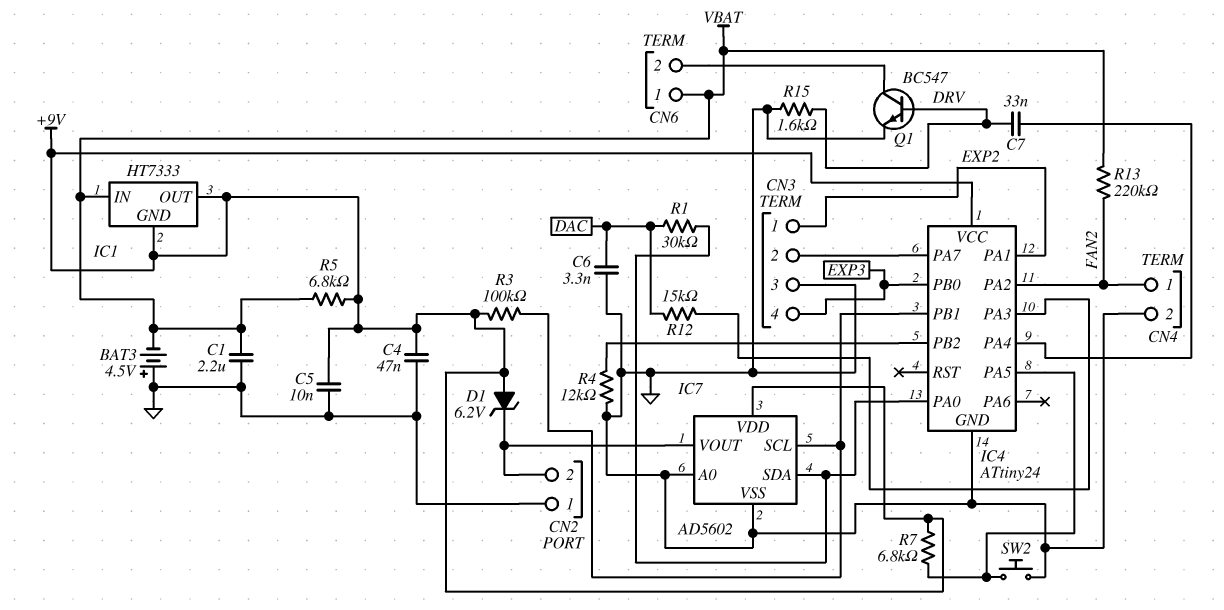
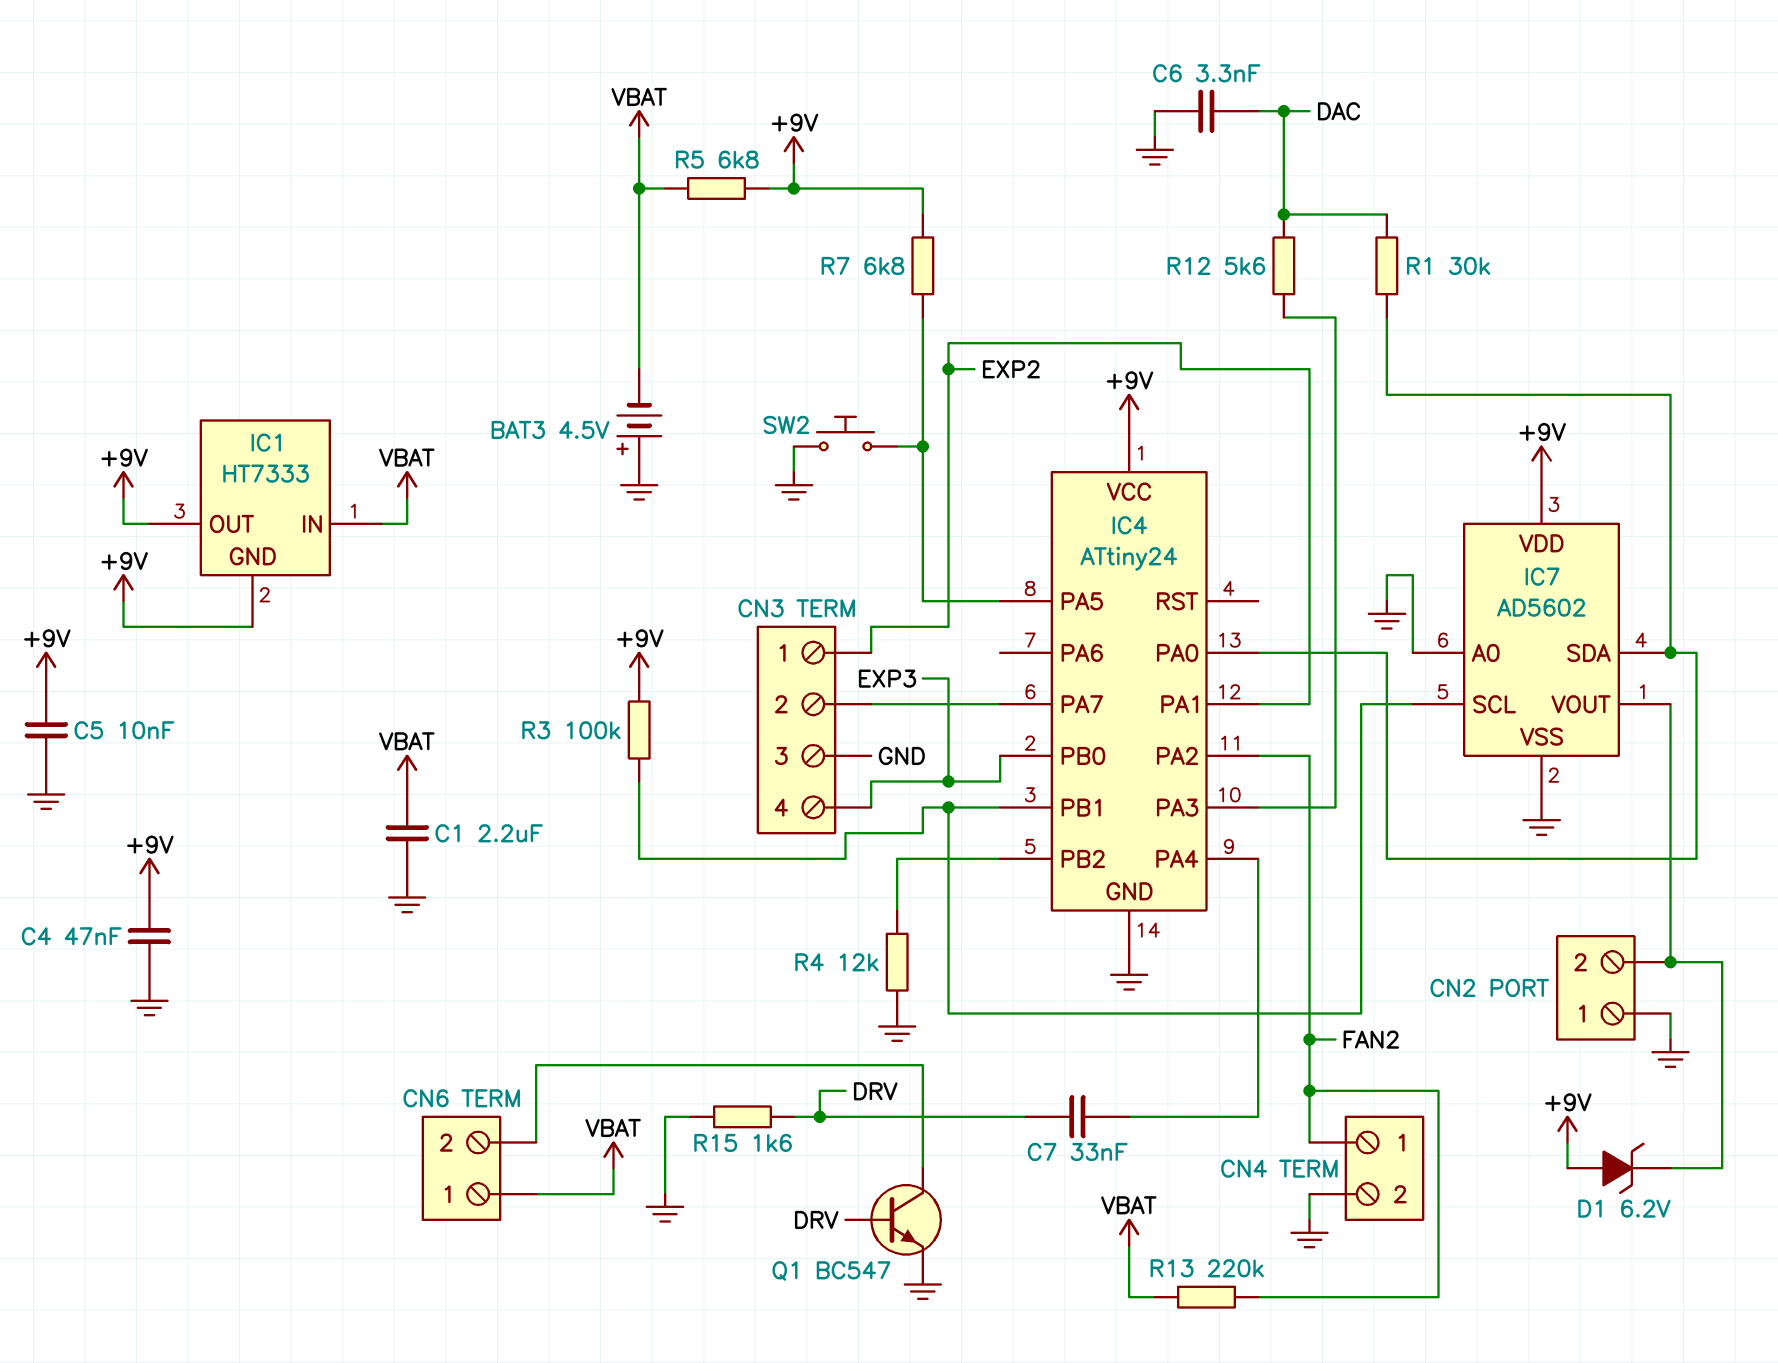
R12: 15k (DAC, IC4/PA3) -> 5.6k (DAC, IC4/PA3)

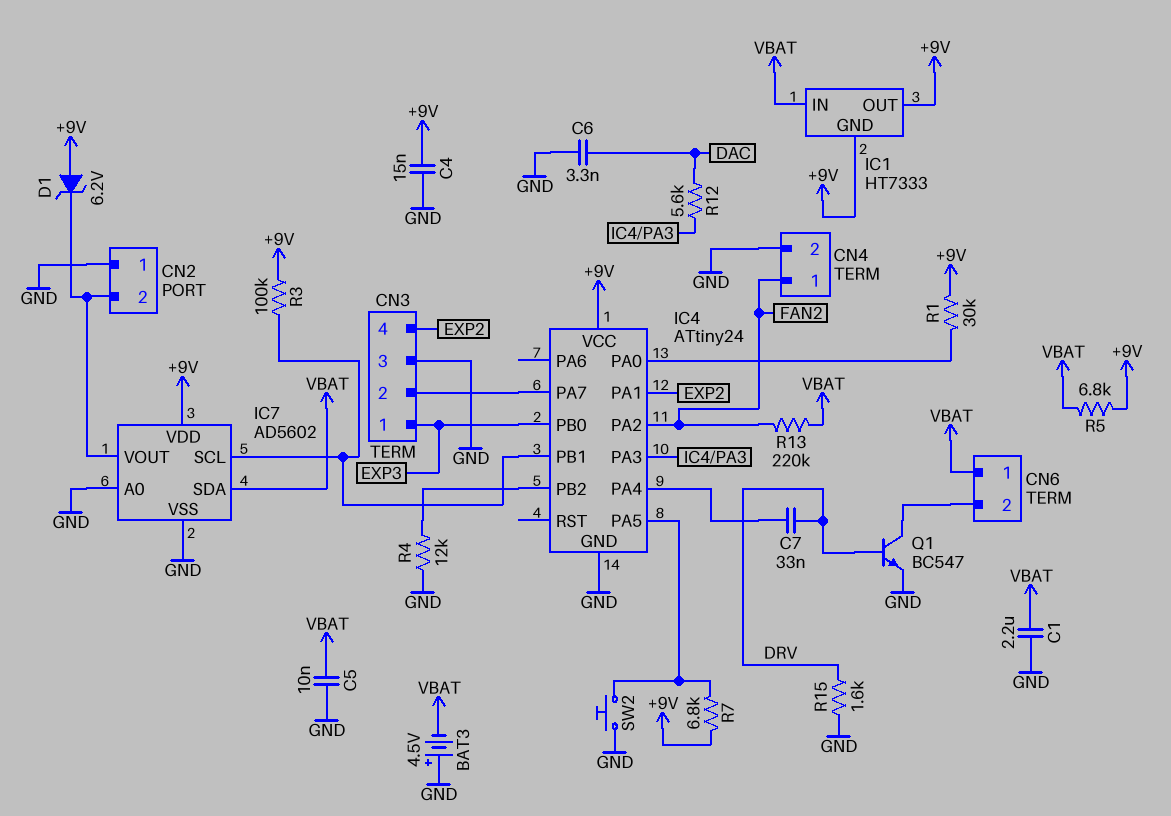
C4: 47nF (+9V, GND) -> 15nF (+9V, GND)
C5: 10nF (+9V, GND) -> 10nF (GND, VBAT)
CN3 pin 1: EXP2 -> EXP3
CN3 pin 4: EXP3 -> EXP2
IC7 pin SDA: IC4/PA0 -> VBAT
R1: 30k (DAC, IC4/PA0) -> 30k (+9V, IC4/PA0)

